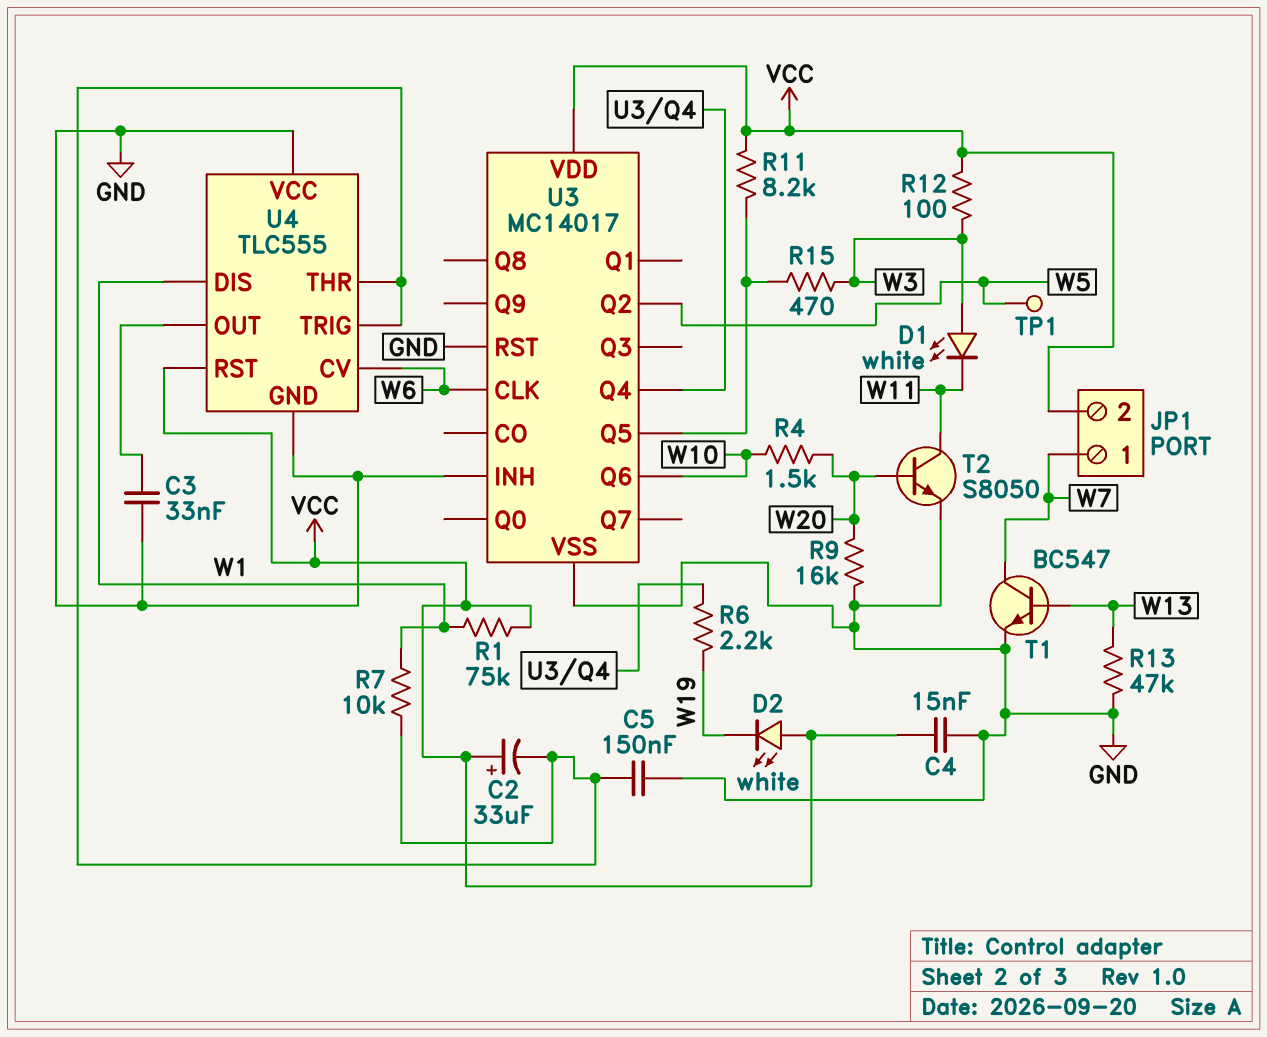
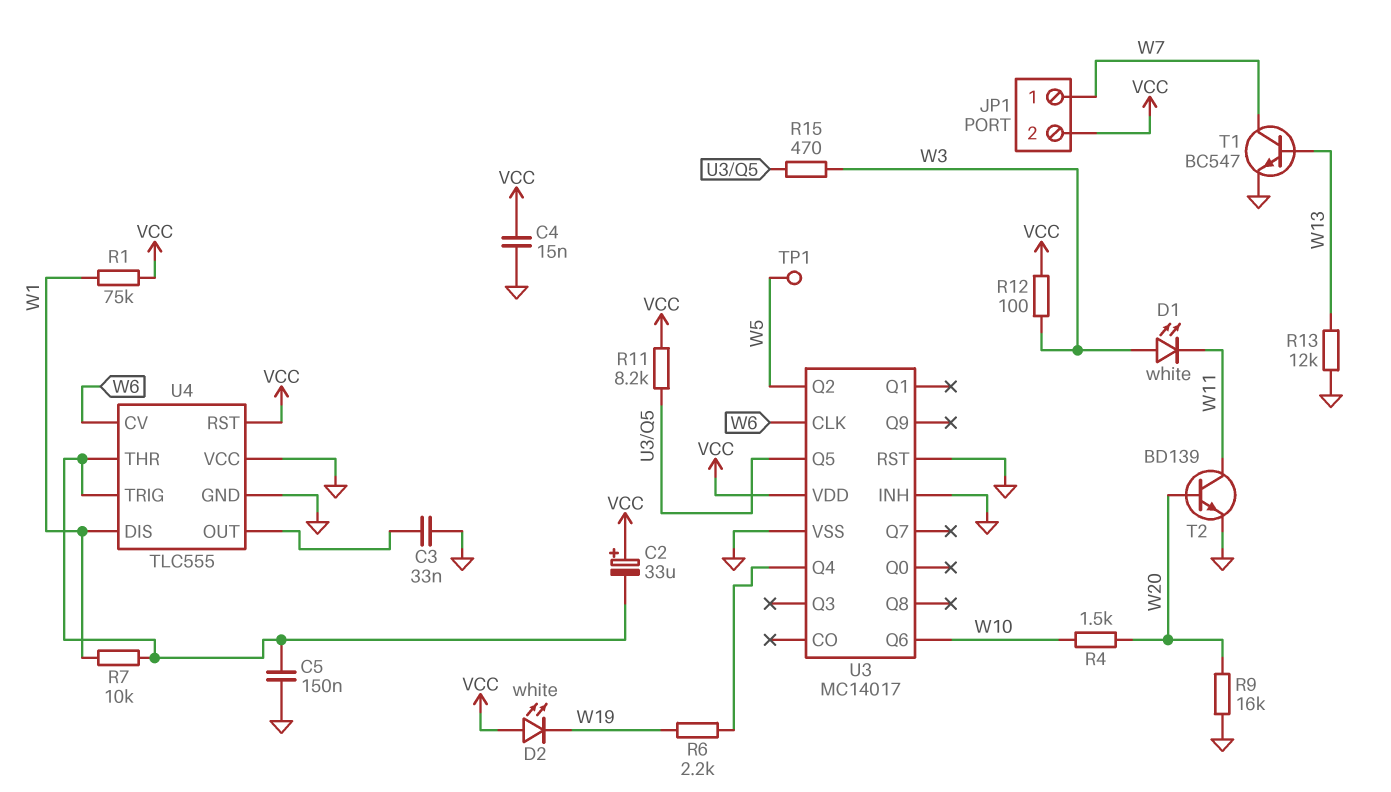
R13: 47k (GND, W13) -> 12k (GND, W13)
T2: NPN S8050 (B W20, C W11, E GND) -> NPN BD139 (B W20, C W11, E GND)

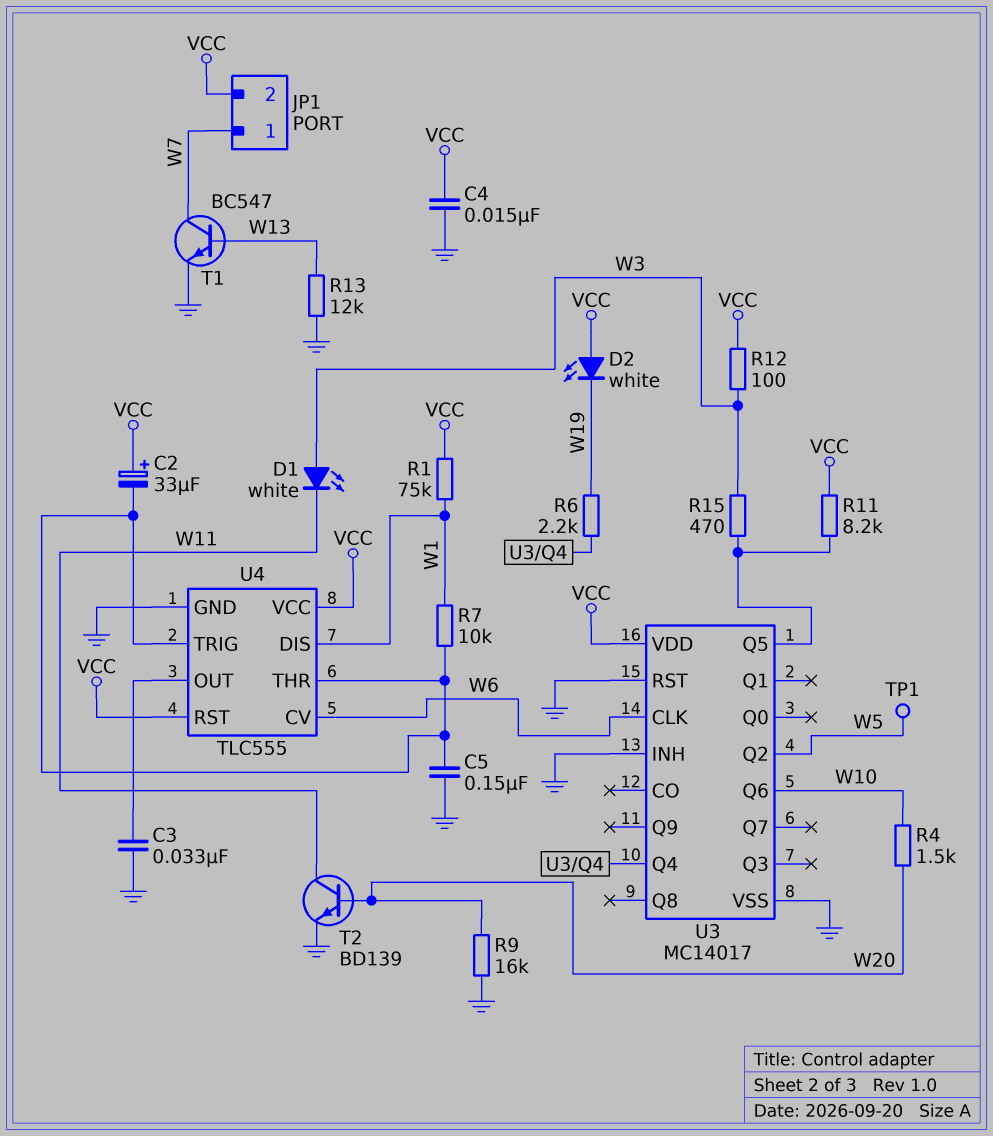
U4 pin VCC: GND -> VCC

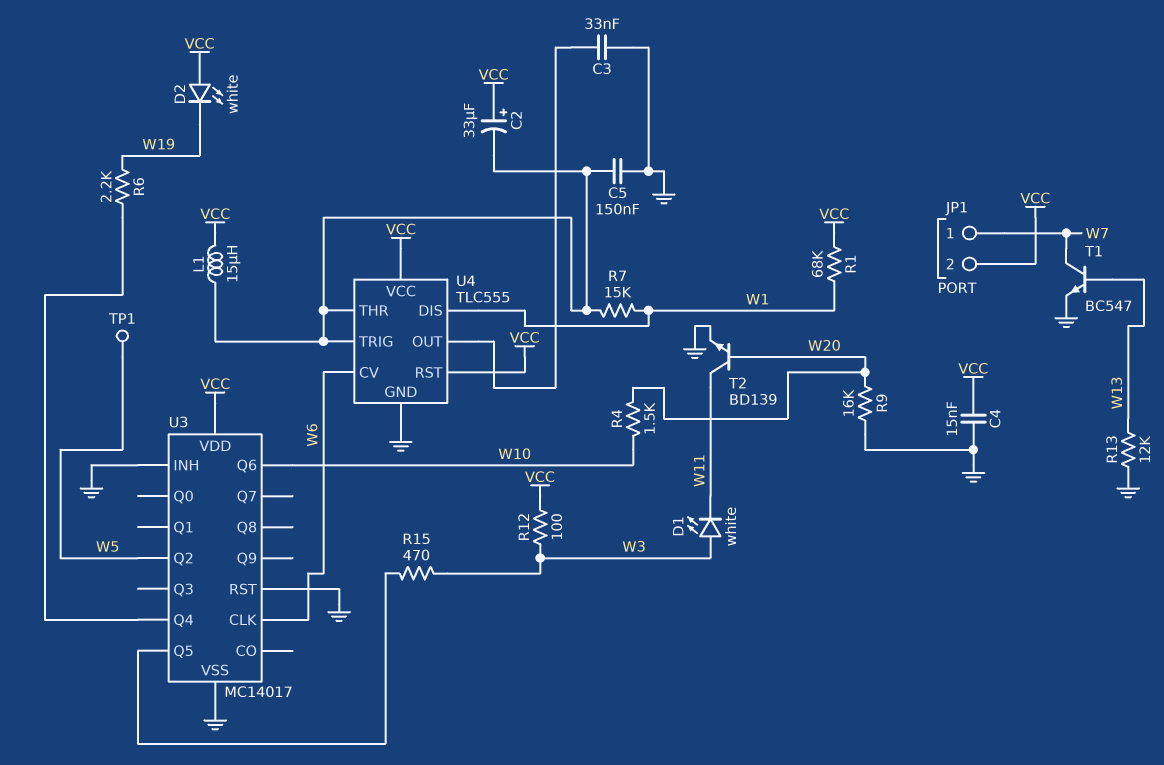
L1: none -> 15uH (U4/THR, VCC)
R1: 75k (VCC, W1) -> 68k (VCC, W1)
R7: 10k (U4/THR, W1) -> 15k (U4/THR, W1)
R11: 8.2k (U3/Q5, VCC) -> none

